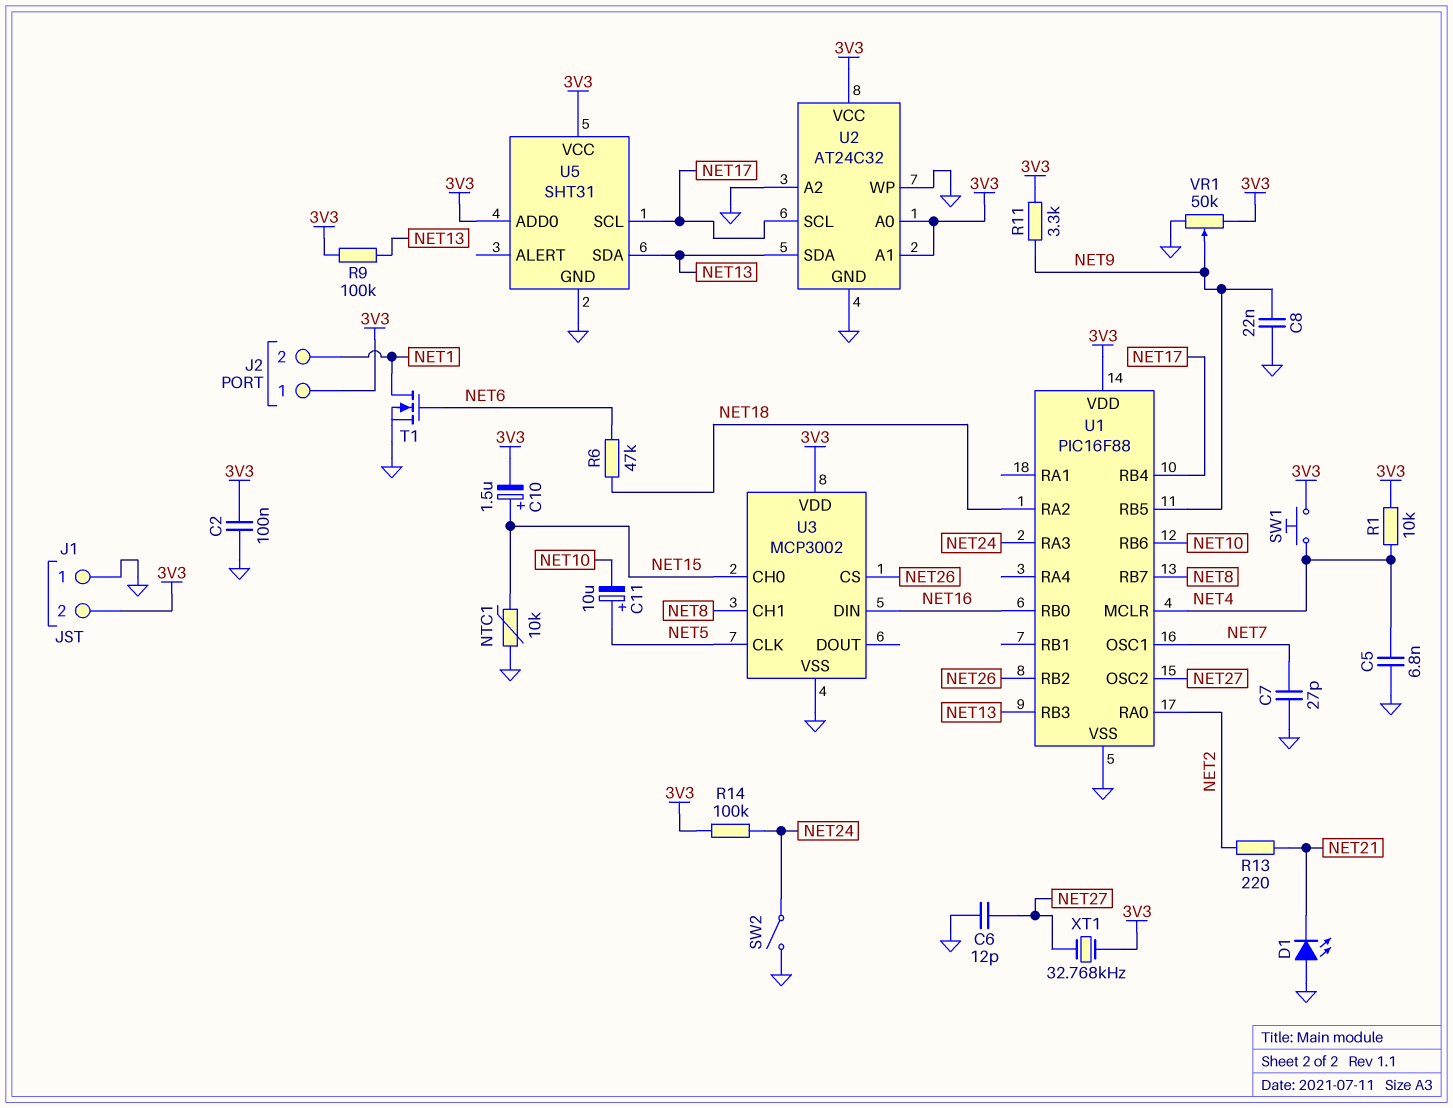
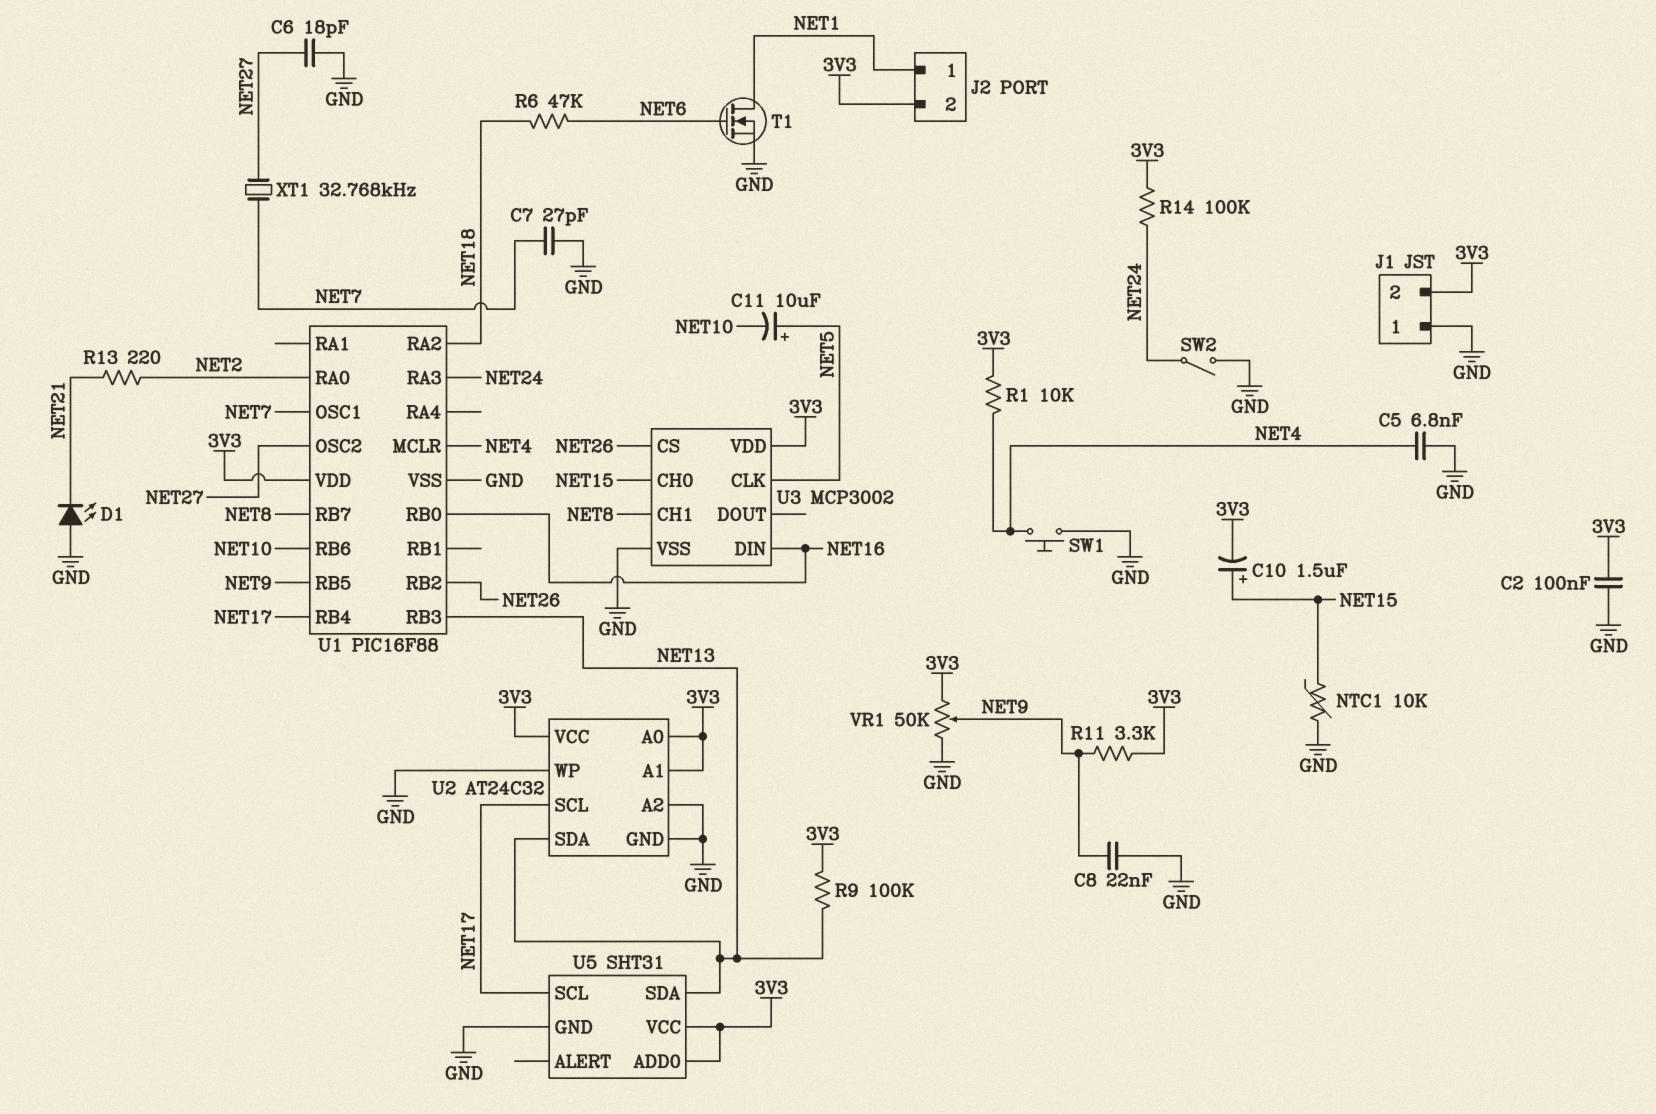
C6: 12pF (GND, NET27) -> 18pF (GND, NET27)
J2 pin 1: 3V3 -> NET1
J2 pin 2: NET1 -> 3V3
SW1: button (3V3, NET4) -> button (GND, NET4)
XT1: 32.768kHz (3V3, NET27) -> 32.768kHz (NET7, NET27)

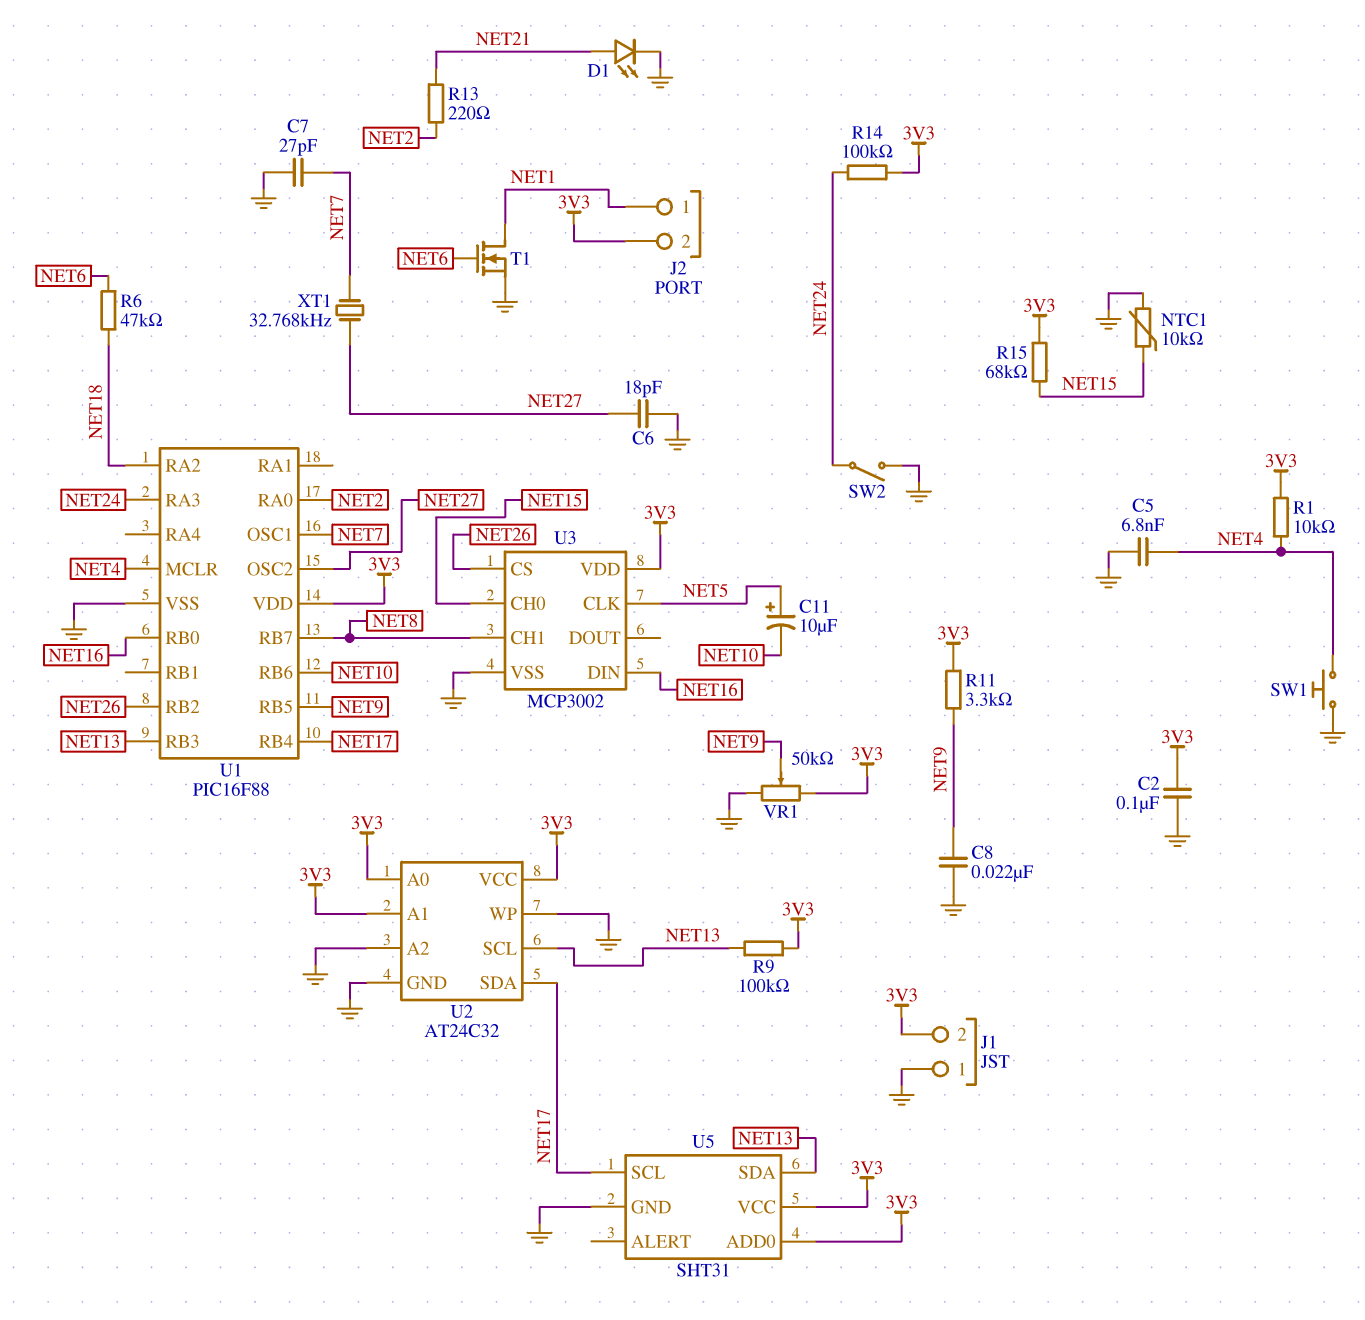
C10: 1.5uF (plus NET15, minus 3V3) -> none
D1: LED (A GND, K NET21) -> LED (A NET21, K GND)
R15: none -> 68k (3V3, NET15)
U2 pin SCL: NET17 -> NET13
U2 pin SDA: NET13 -> NET17

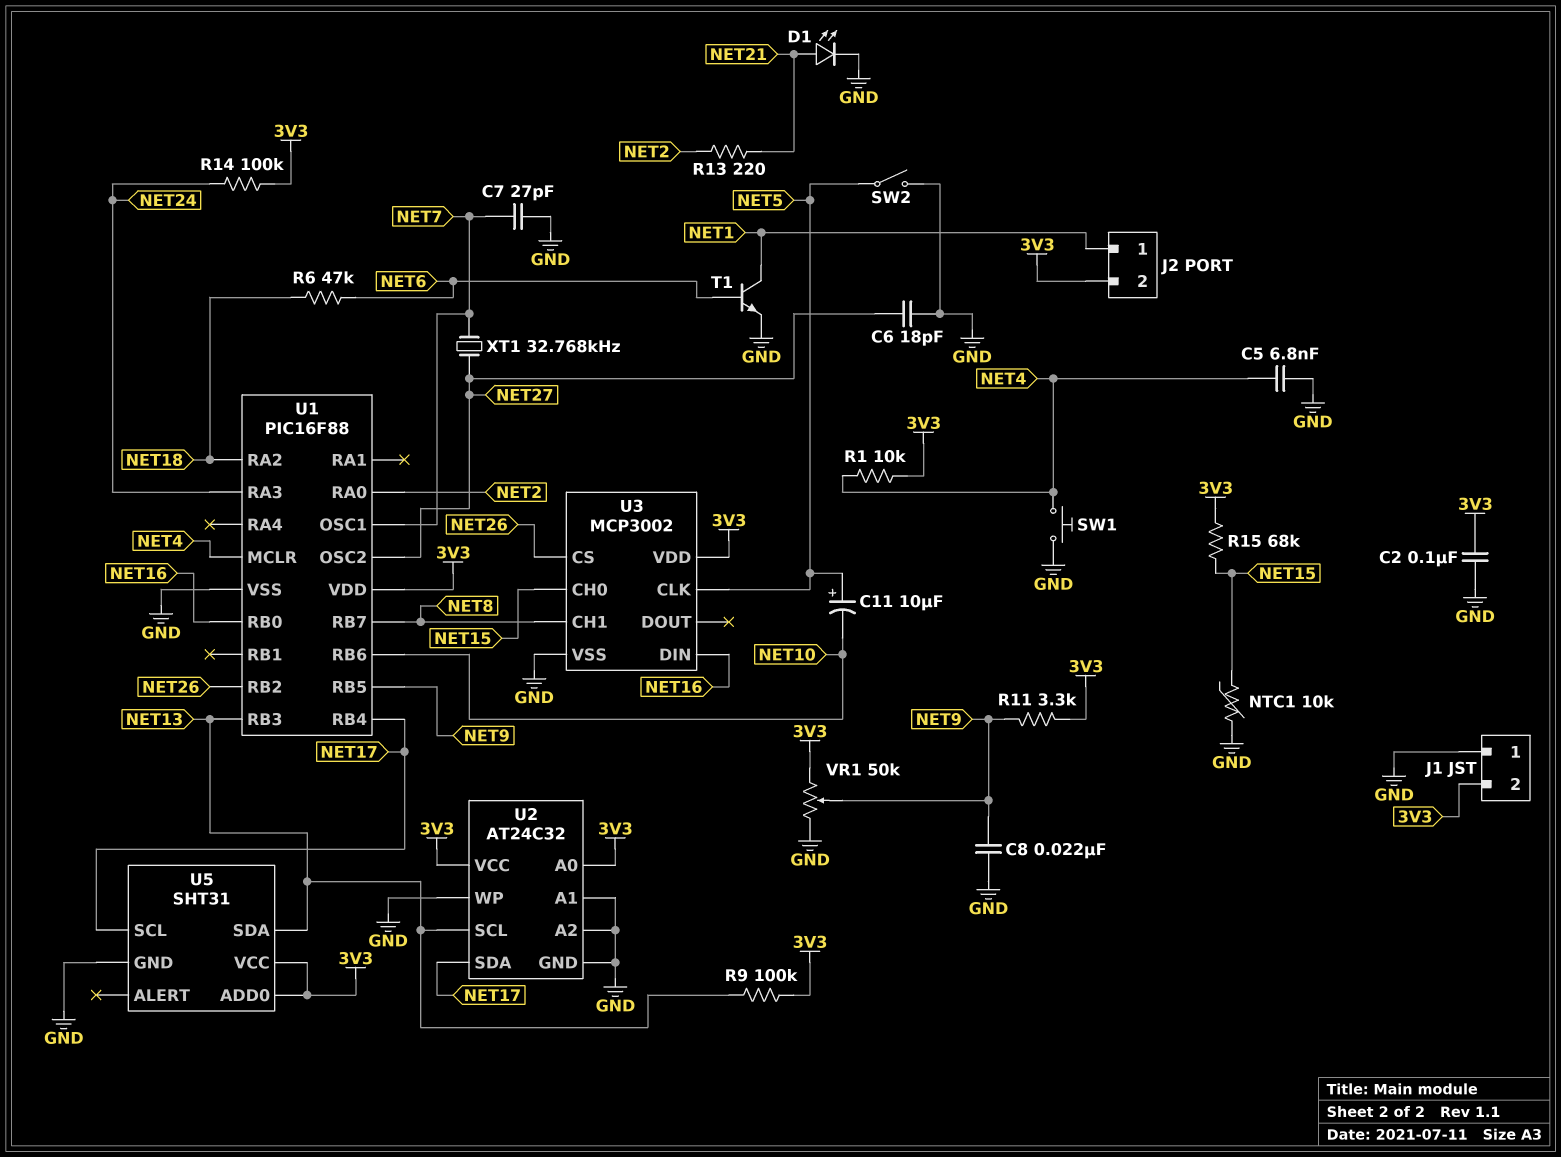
SW2: switch (GND, NET24) -> switch (GND, NET5)
T1: NMOS (G NET6, D NET1, S GND) -> NPN (B NET6, C NET1, E GND)
U2 pin A1: 3V3 -> GND

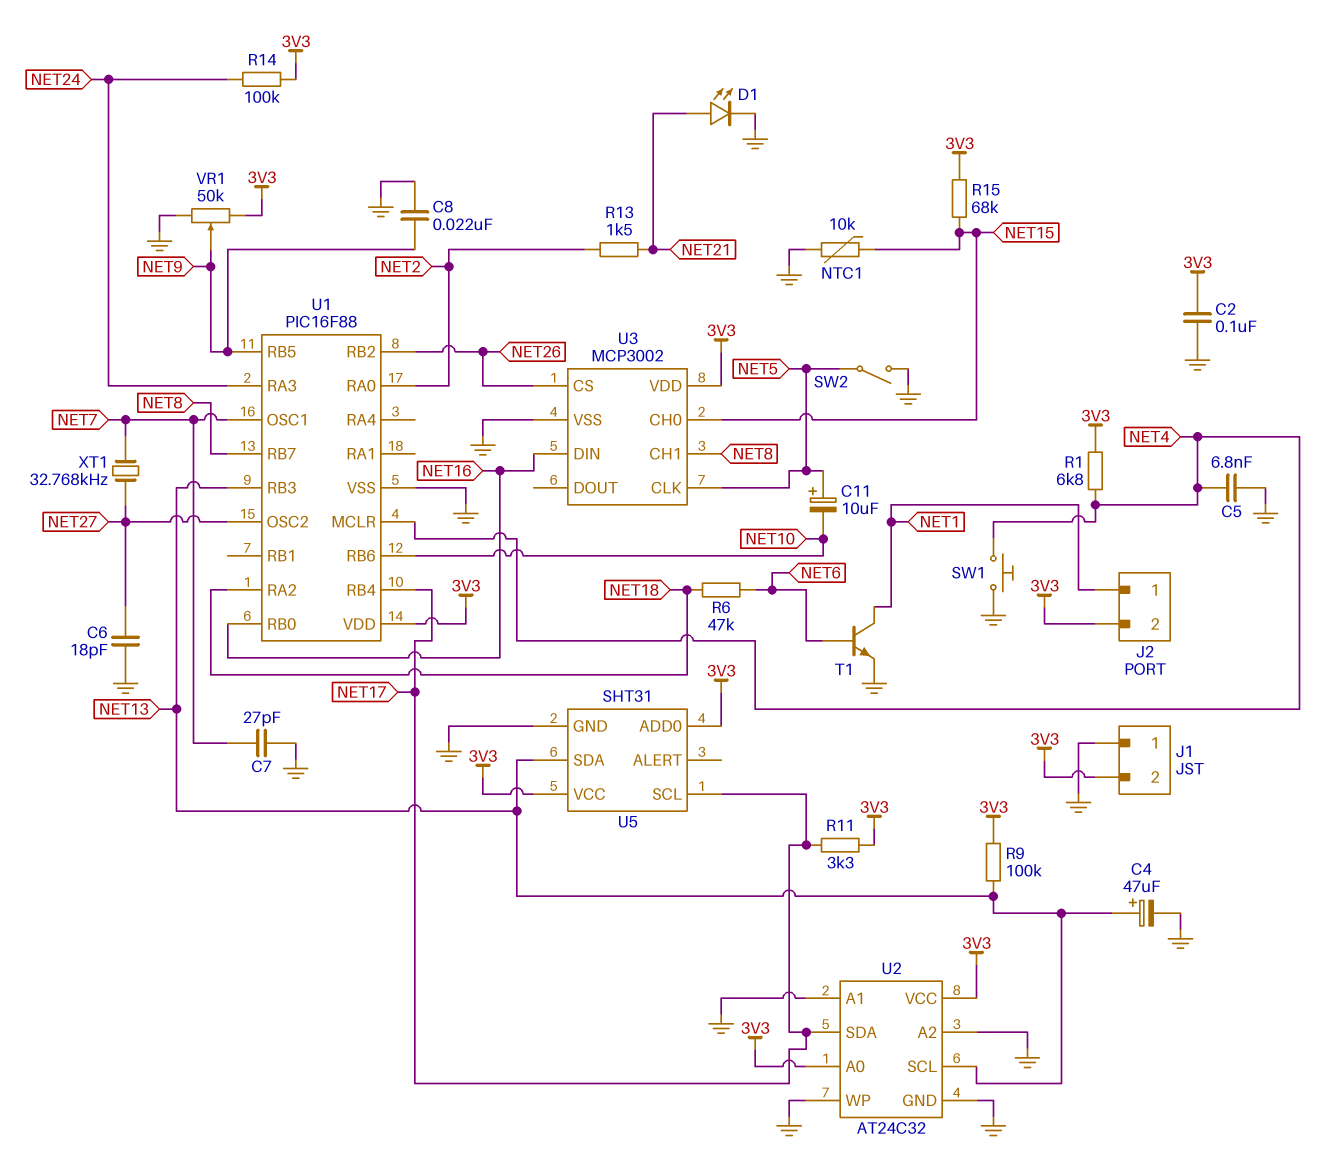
C4: none -> 47uF (plus NET13, minus GND)
R1: 10k (3V3, NET4) -> 6.8k (3V3, NET4)
R11: 3.3k (3V3, NET9) -> 3.3k (3V3, NET17)
R13: 220 (NET2, NET21) -> 1.5k (NET2, NET21)

